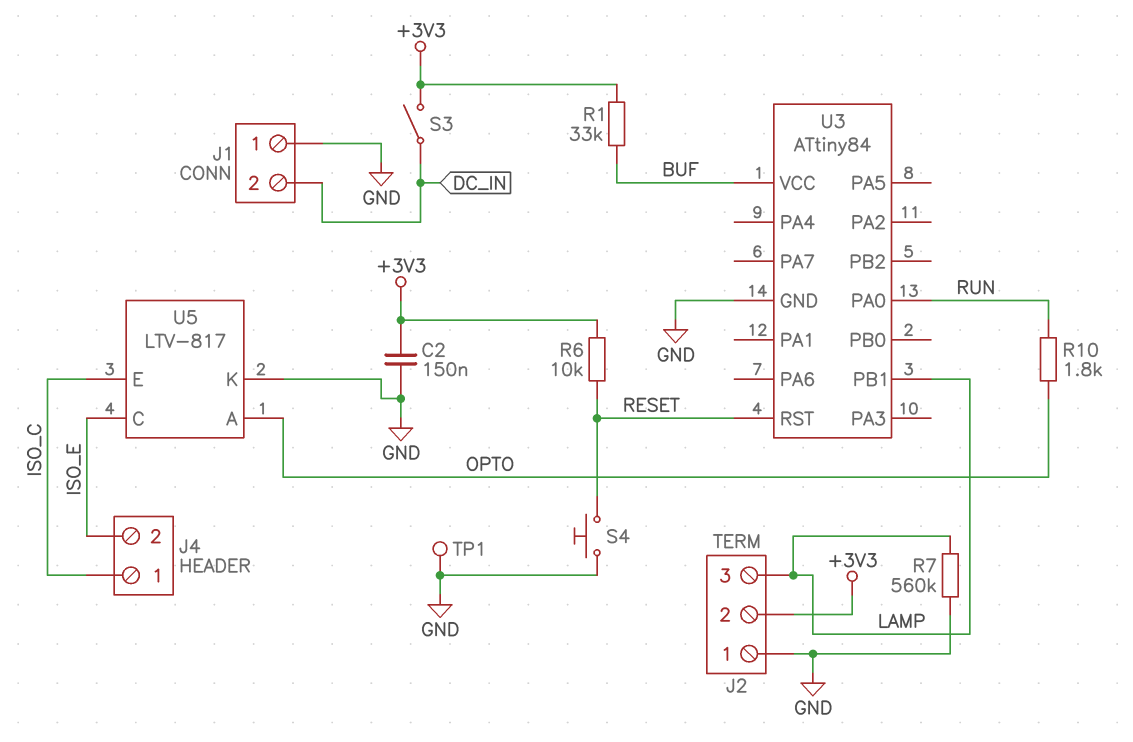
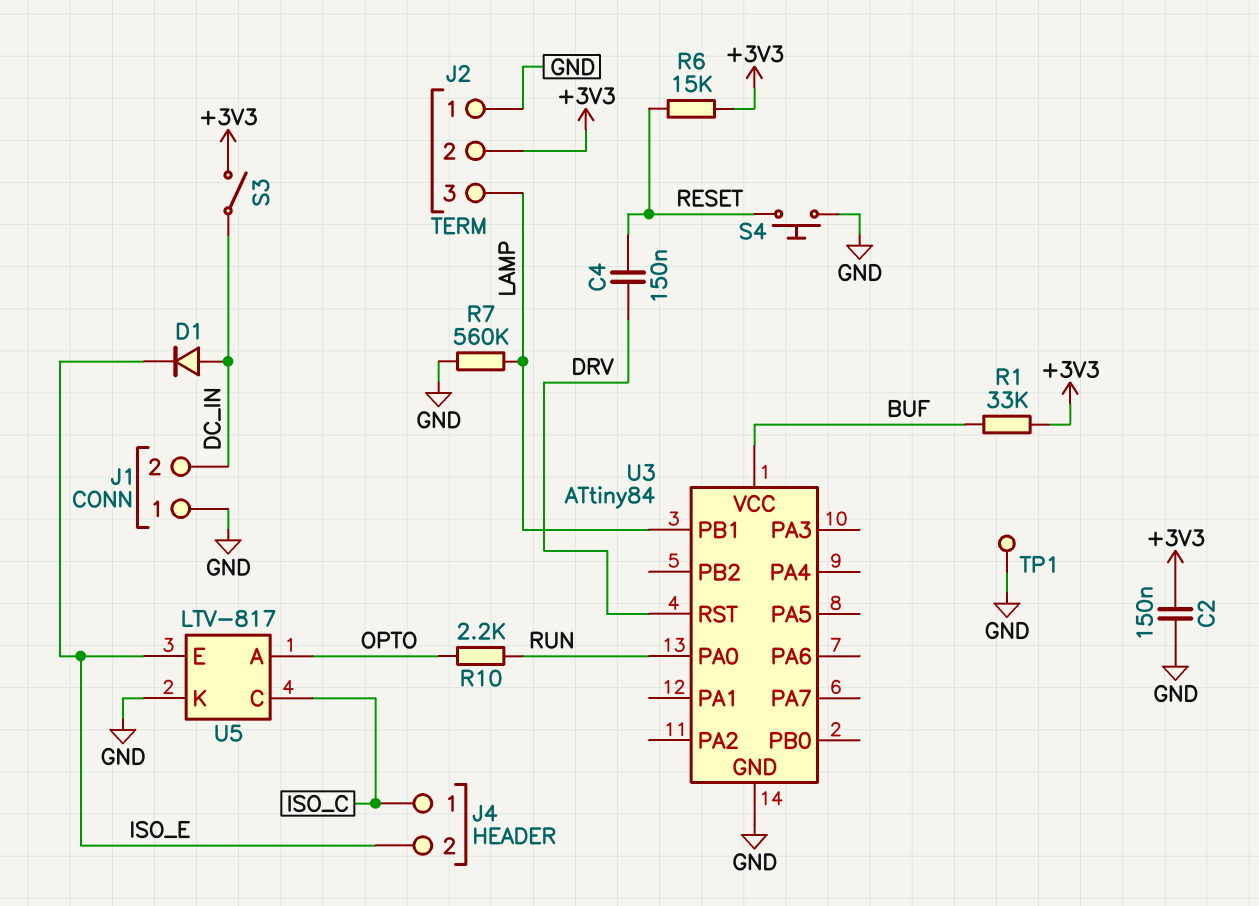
C4: none -> 150nF (DRV, RESET)
D1: none -> diode (A DC_IN, K ISO_E)
R6: 10k (+3V3, RESET) -> 15k (+3V3, RESET)
R10: 1.8k (OPTO, RUN) -> 2.2k (OPTO, RUN)
U3 pin RST: RESET -> DRV
U5 pin C: ISO_E -> ISO_C
U5 pin E: ISO_C -> ISO_E

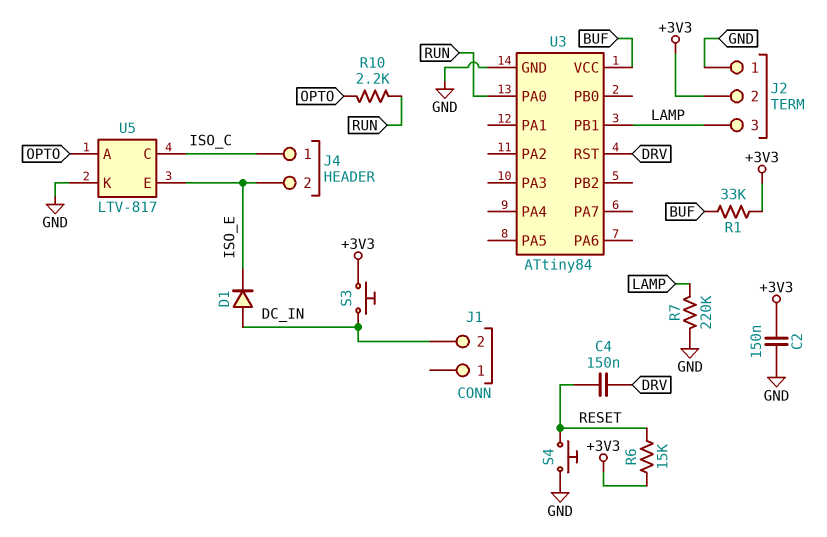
J1 pin 1: GND -> none
R7: 560k (GND, LAMP) -> 220k (GND, LAMP)
S3: switch (+3V3, DC_IN) -> button (+3V3, DC_IN)
TP1: test point (GND) -> none

